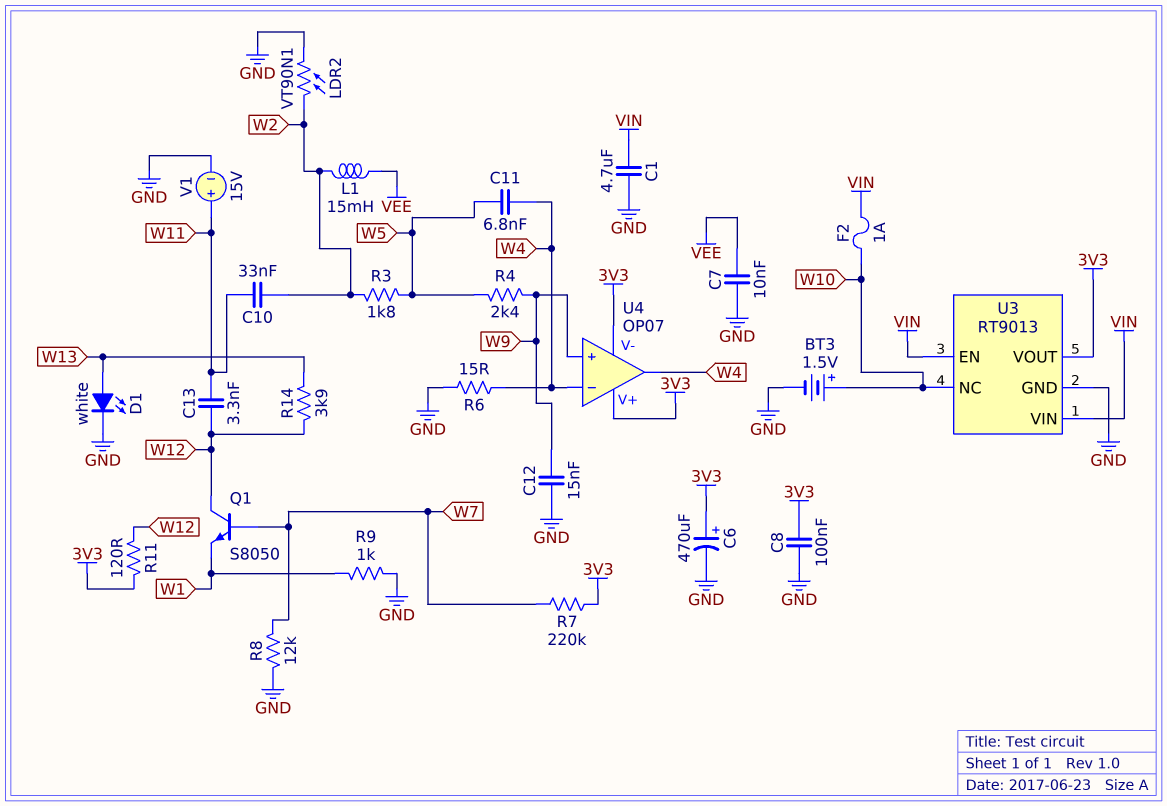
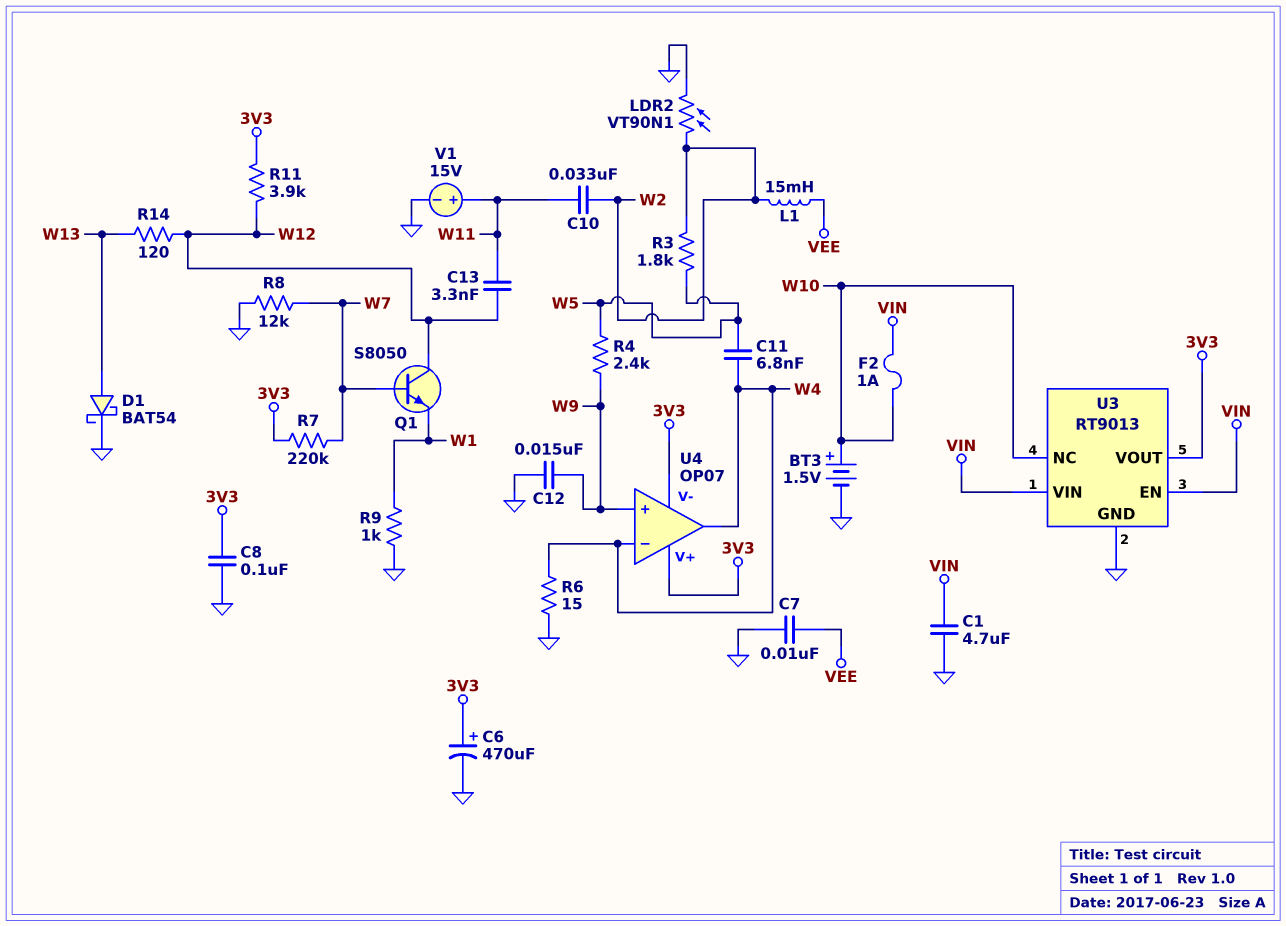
D1: LED white (A W13, K GND) -> schottky BAT54 (A W13, K GND)
R11: 120 (3V3, W12) -> 3.9k (3V3, W12)
R14: 3.9k (W12, W13) -> 120 (W12, W13)

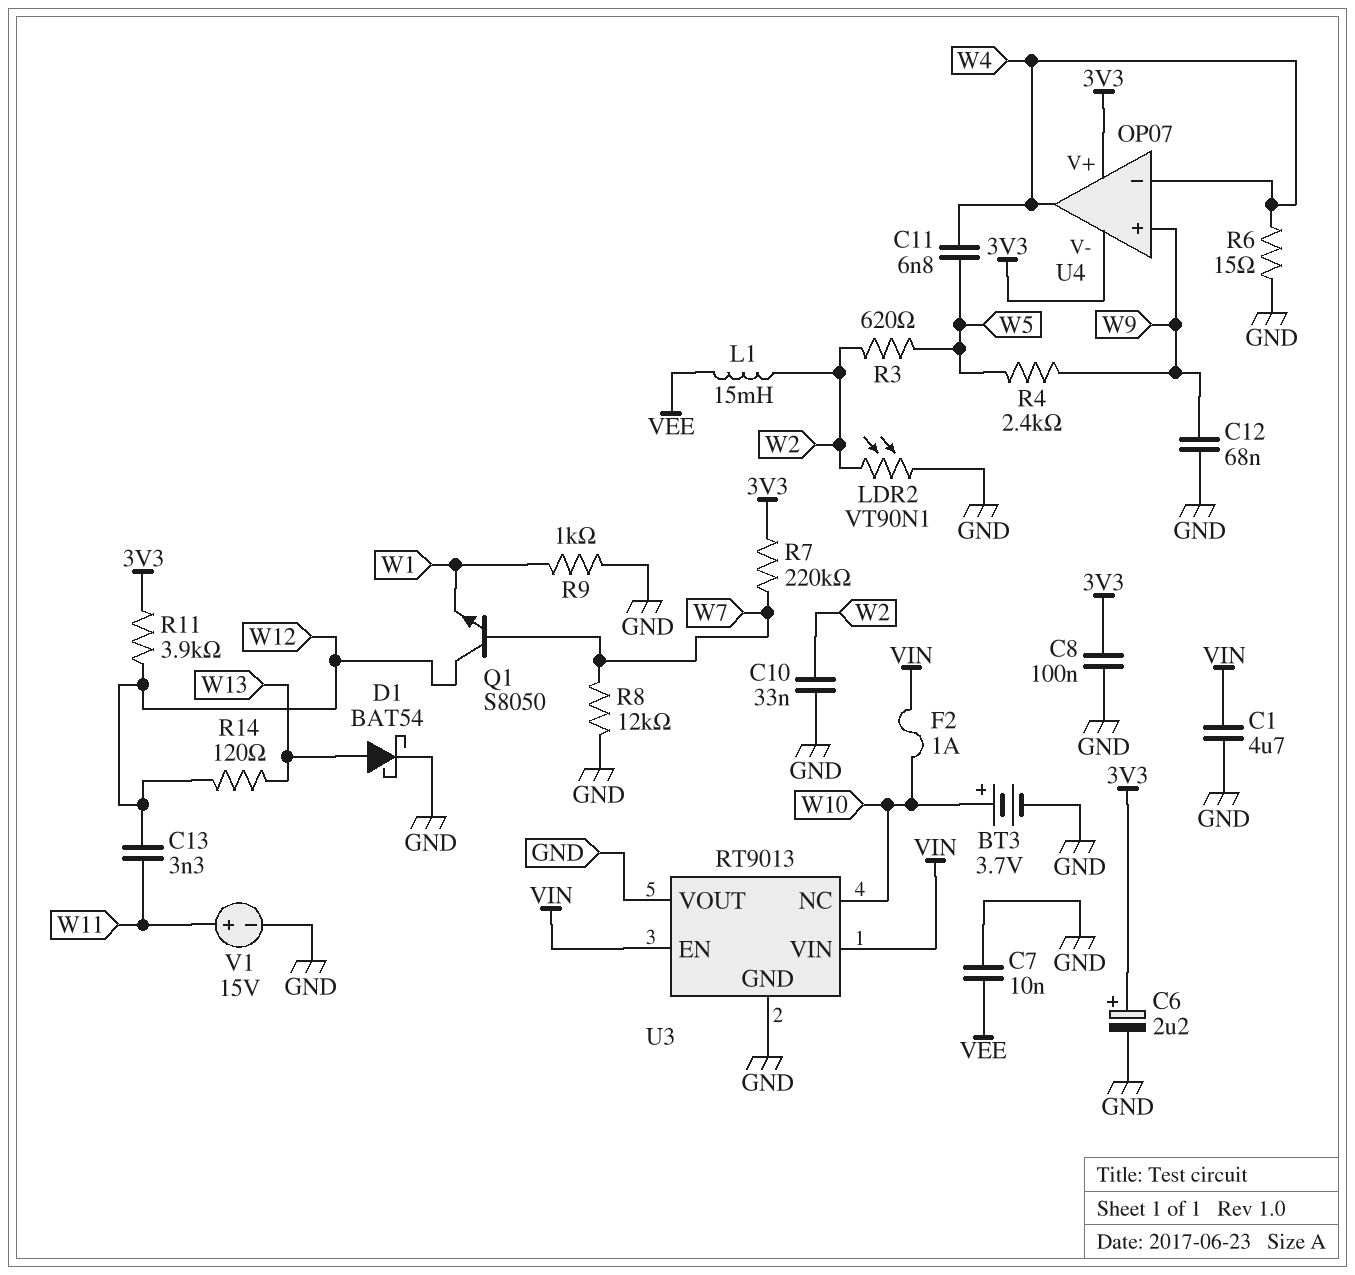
BT3: 1.5V (plus W10, minus GND) -> 3.7V (plus W10, minus GND)
C6: 470uF (plus 3V3, minus GND) -> 2.2uF (plus 3V3, minus GND)
C10: 33nF (W2, W11) -> 33nF (GND, W2)
C12: 15nF (GND, W9) -> 68nF (GND, W9)
R3: 1.8k (W2, W5) -> 620 (W2, W5)
U3 pin VOUT: 3V3 -> GND

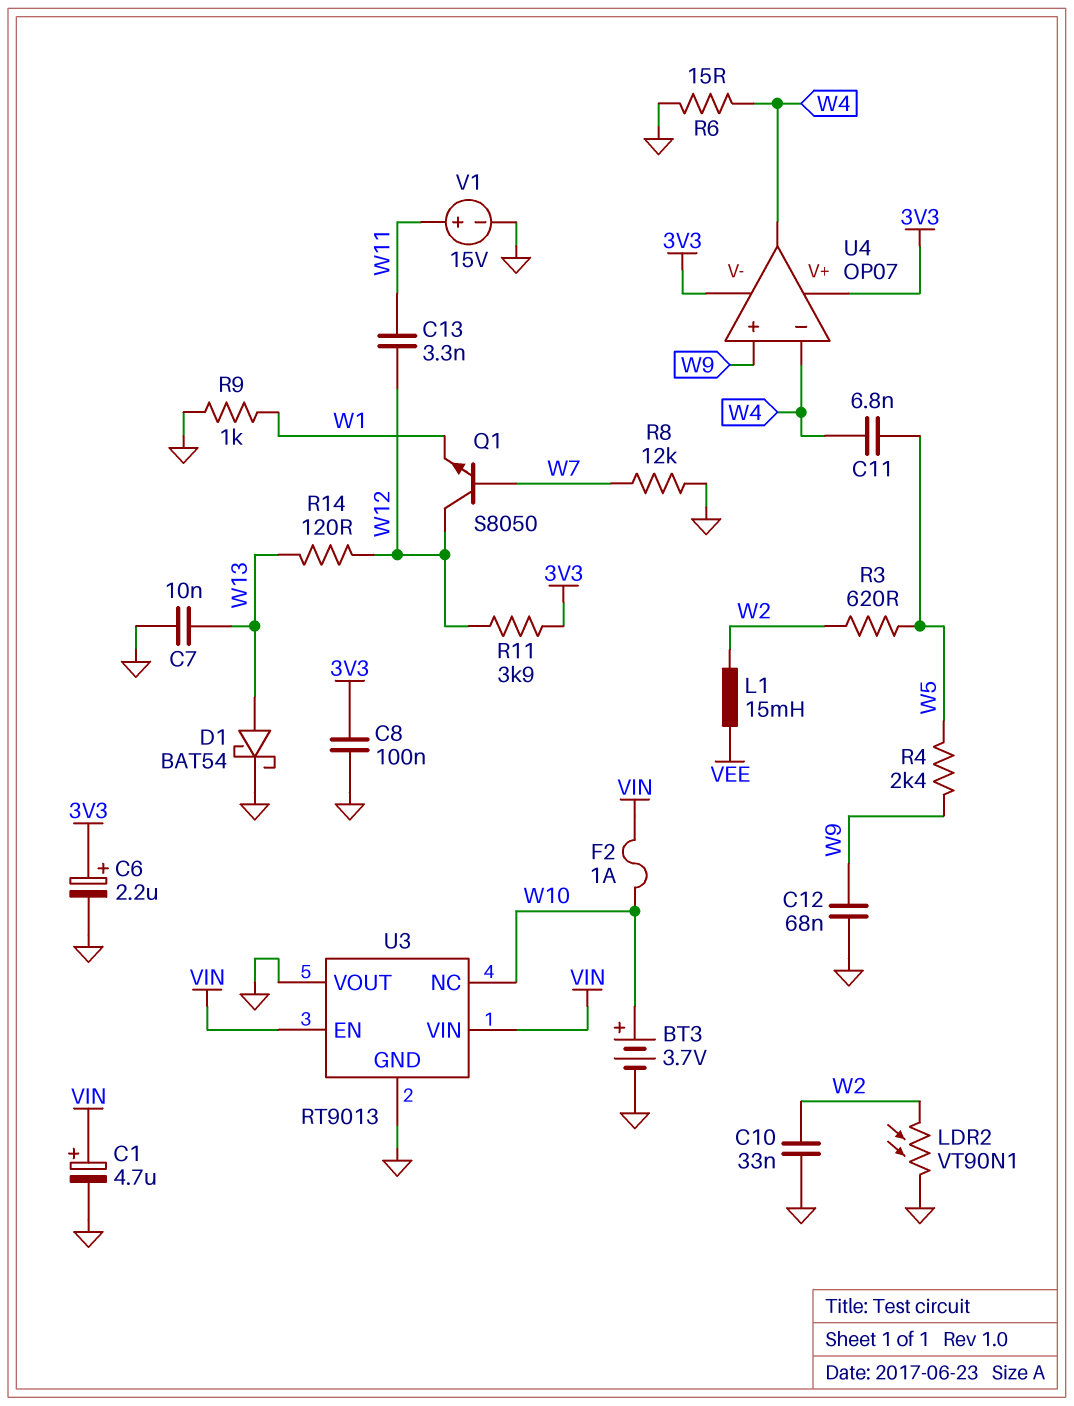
C1: 4.7uF (GND, VIN) -> 4.7uF (plus VIN, minus GND)
C7: 10nF (GND, VEE) -> 10nF (GND, W13)
R7: 220k (3V3, W7) -> none

